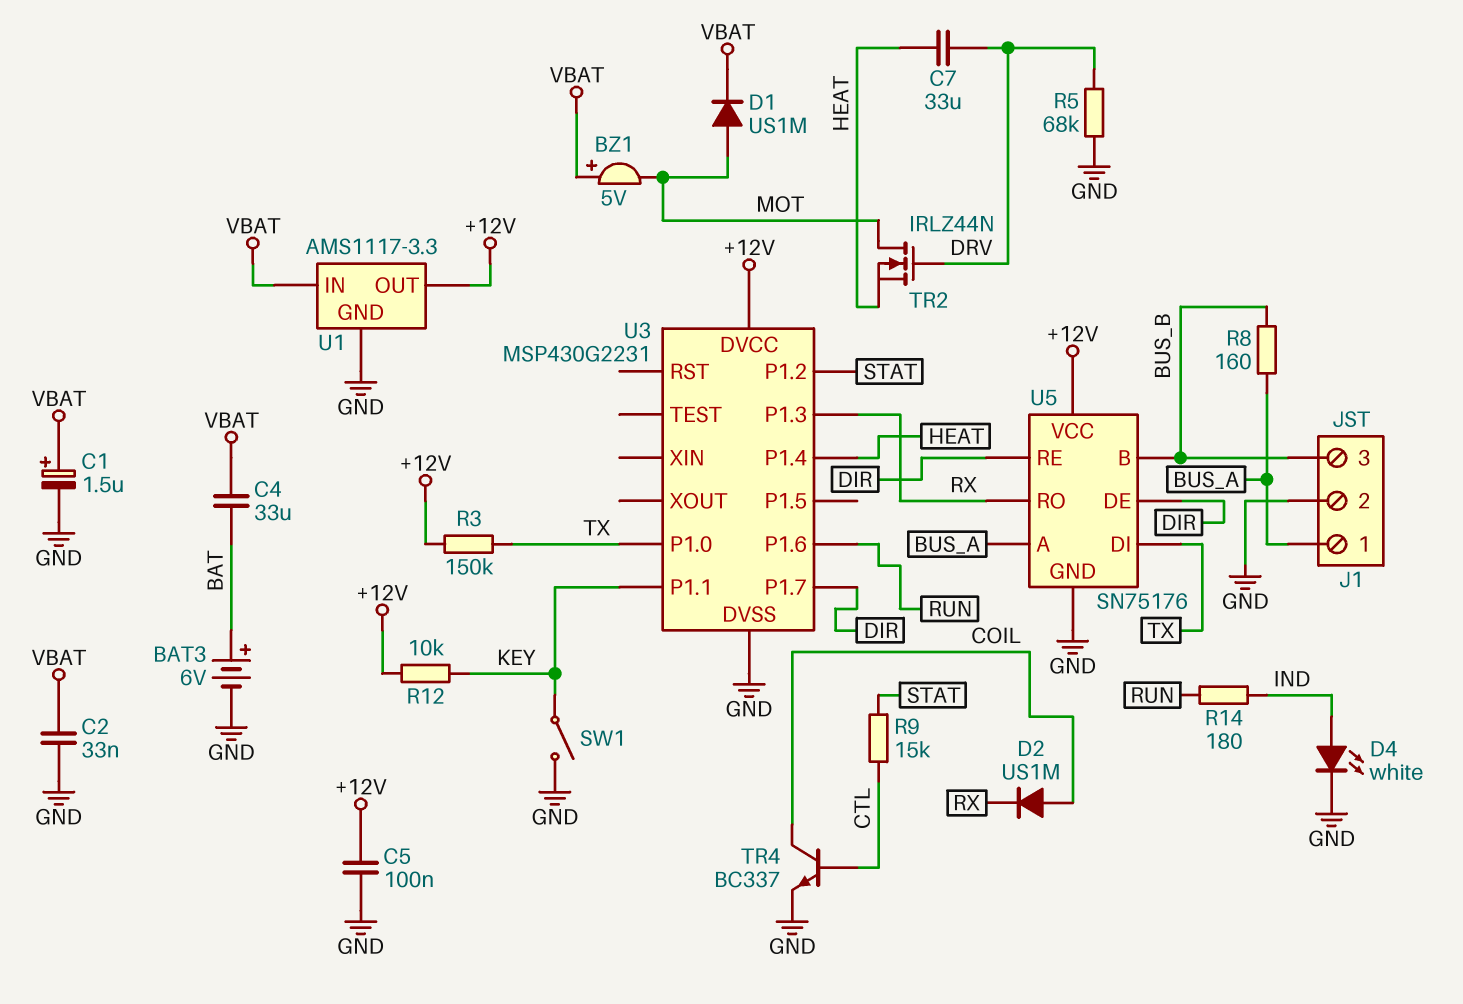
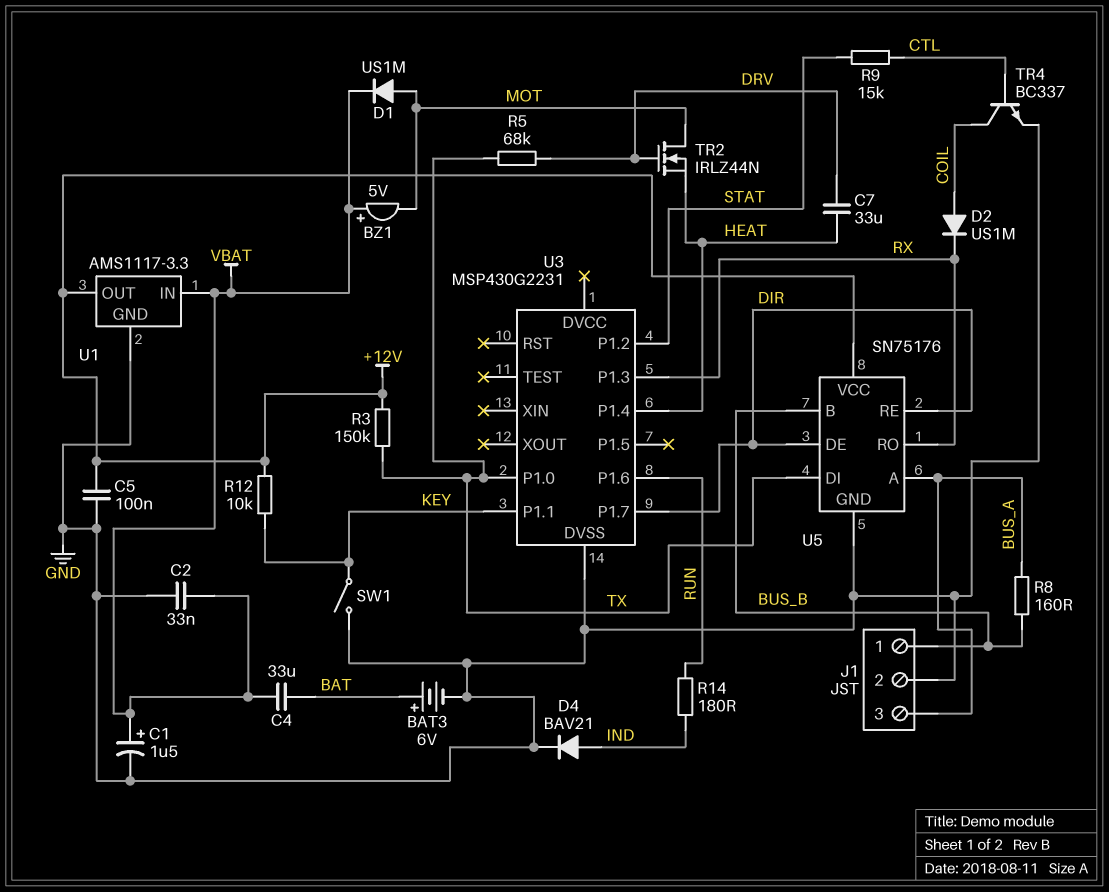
D4: LED white (A IND, K GND) -> diode BAV21 (A IND, K GND)
J1 pin 1: BUS_A -> BUS_B
J1 pin 3: BUS_B -> BUS_A
R5: 68k (DRV, GND) -> 68k (DRV, TX)
U3 pin DVCC: +12V -> none

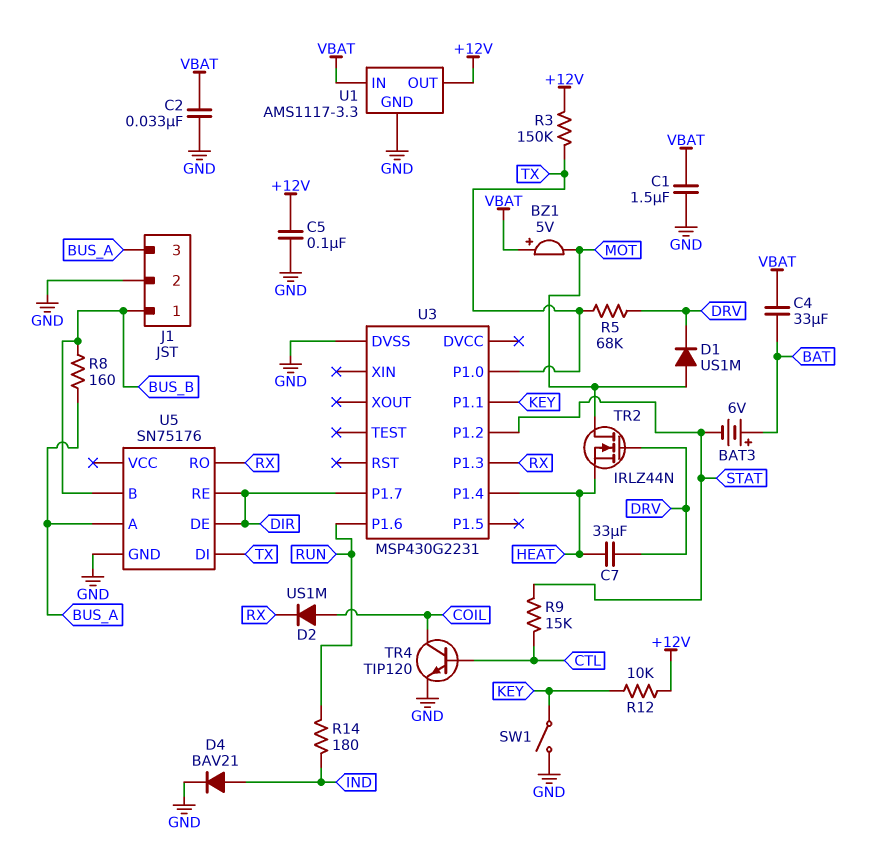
BAT3: 6V (plus BAT, minus GND) -> 6V (plus BAT, minus STAT)
C1: 1.5uF (plus VBAT, minus GND) -> 1.5uF (GND, VBAT)
D1: diode US1M (A MOT, K VBAT) -> diode US1M (A MOT, K DRV)
TR4: NPN BC337 (B CTL, C COIL, E GND) -> NPN TIP120 (B CTL, C COIL, E GND)
U5 pin VCC: +12V -> none

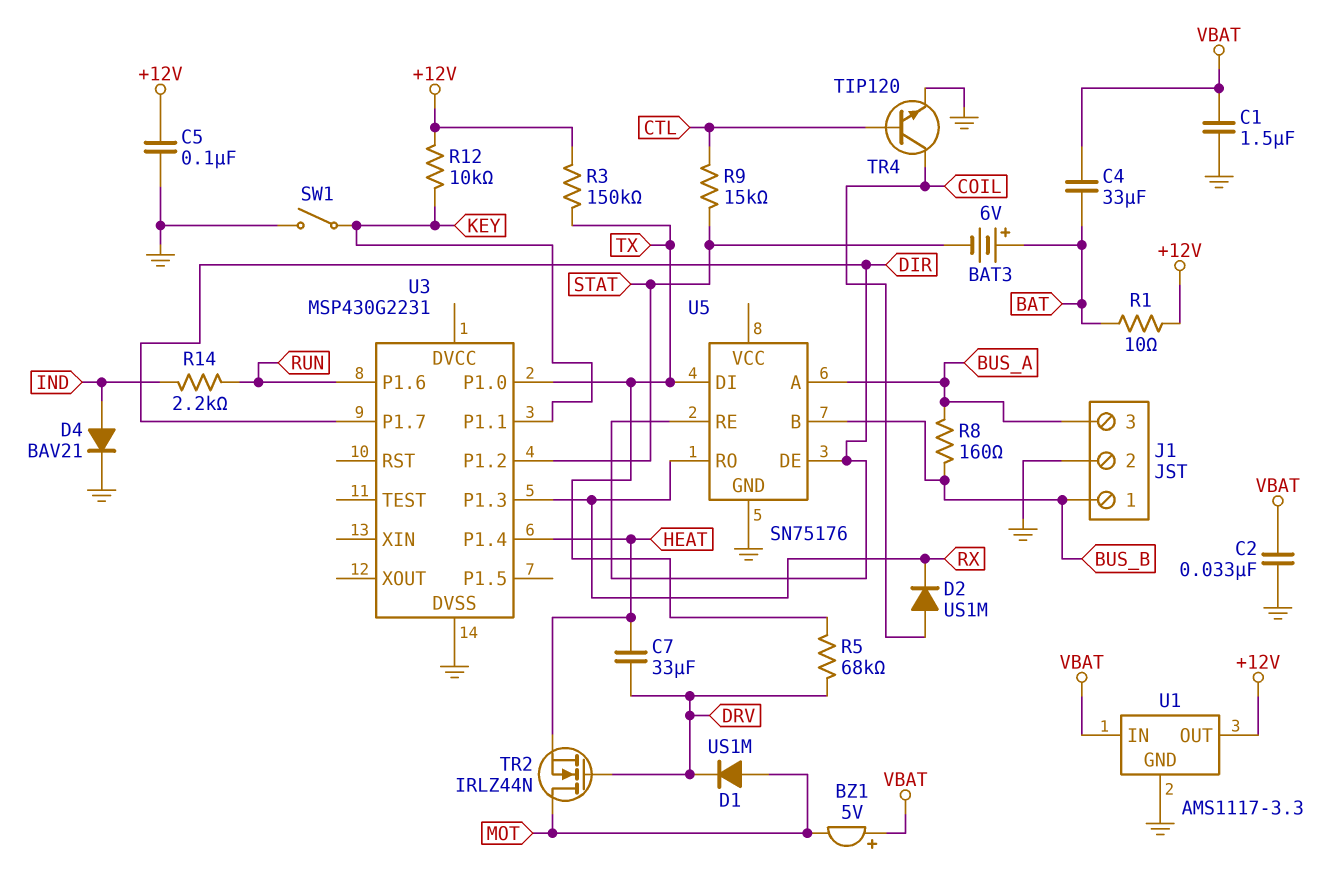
R1: none -> 10 (+12V, BAT)
R14: 180 (IND, RUN) -> 2.2k (IND, RUN)

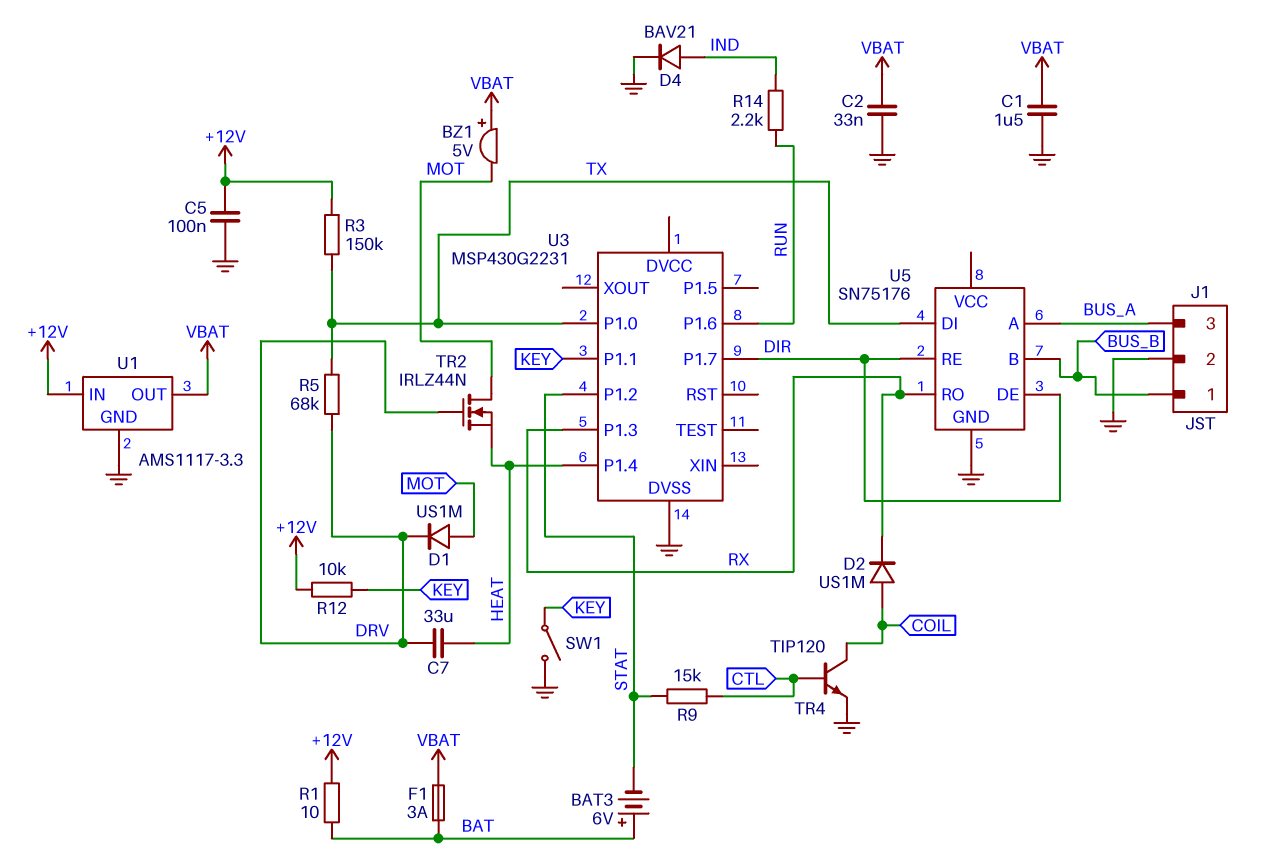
C4: 33uF (BAT, VBAT) -> none
F1: none -> 3A (BAT, VBAT)
R8: 160 (BUS_A, BUS_B) -> none
U1 pin IN: VBAT -> +12V
U1 pin OUT: +12V -> VBAT

